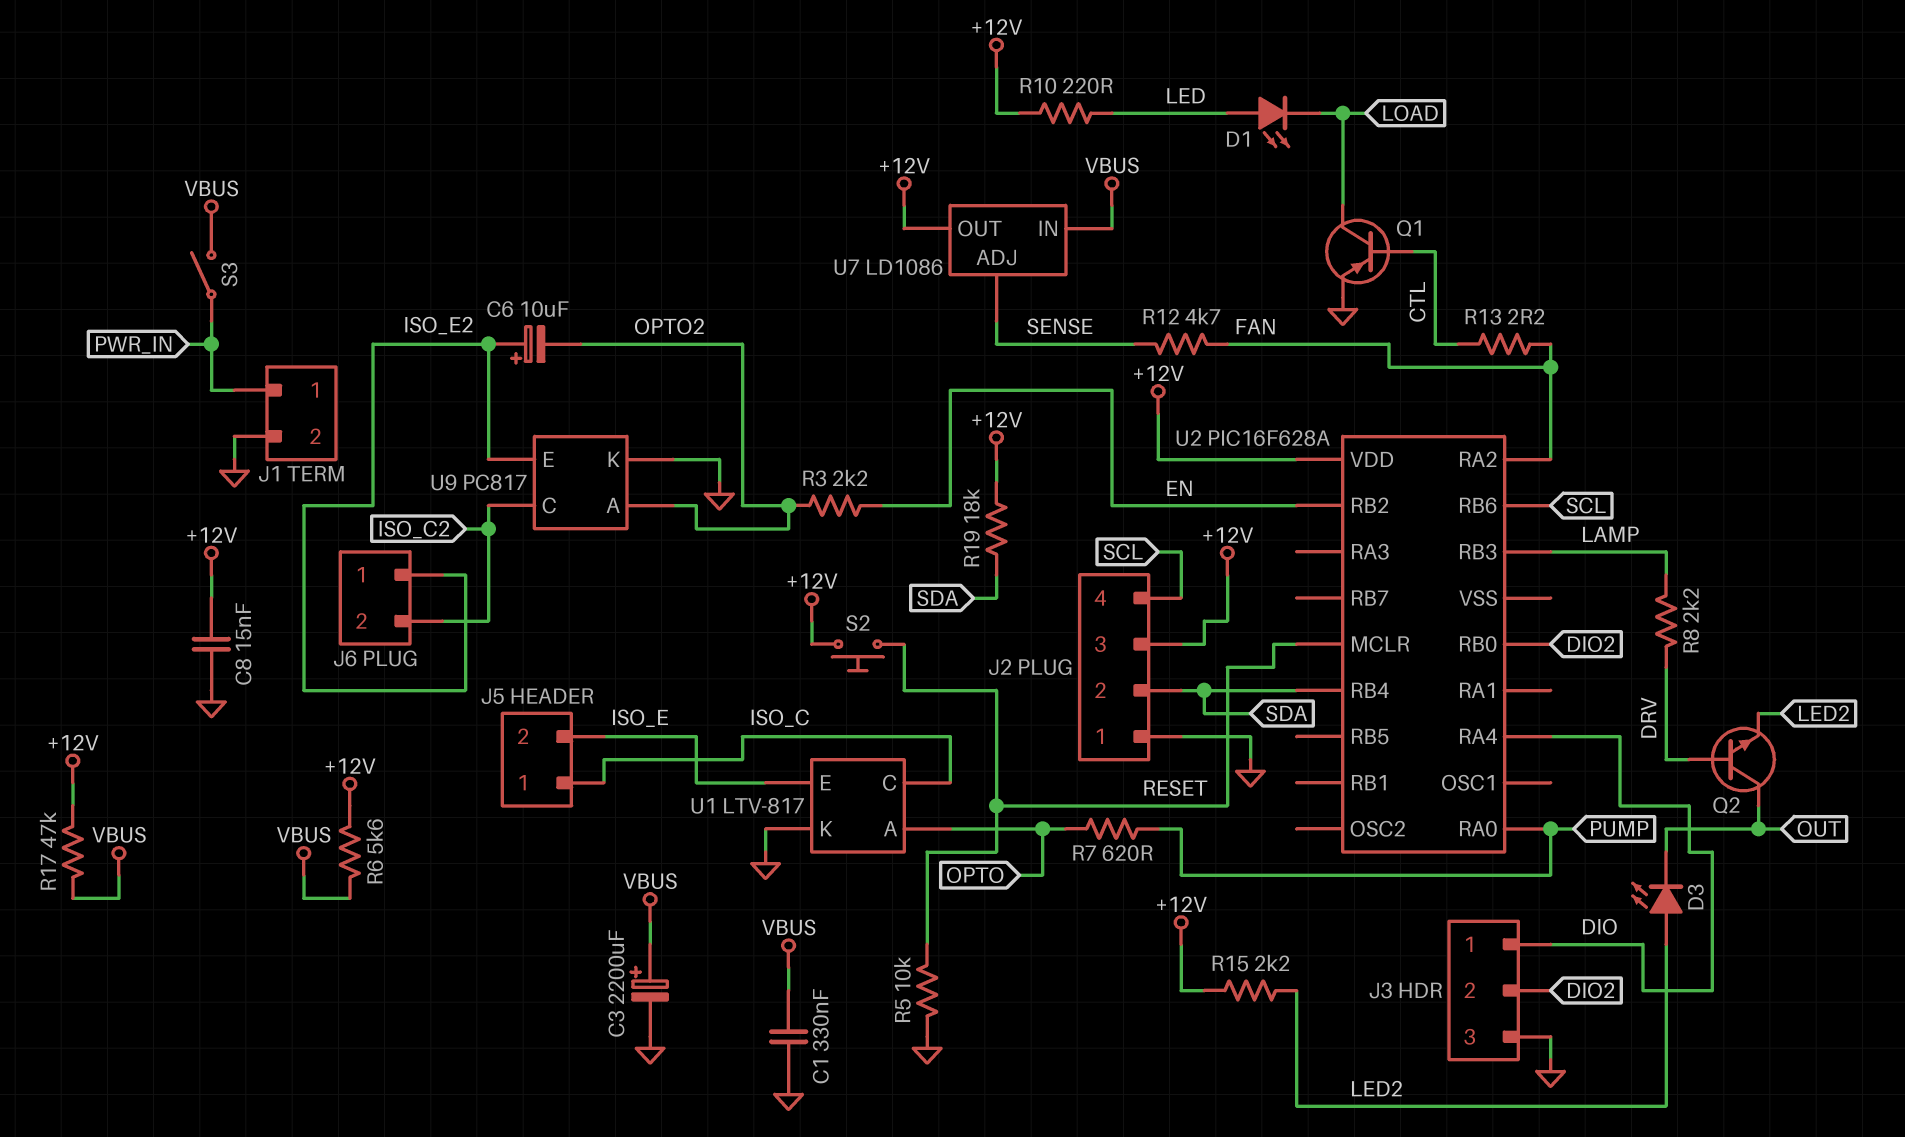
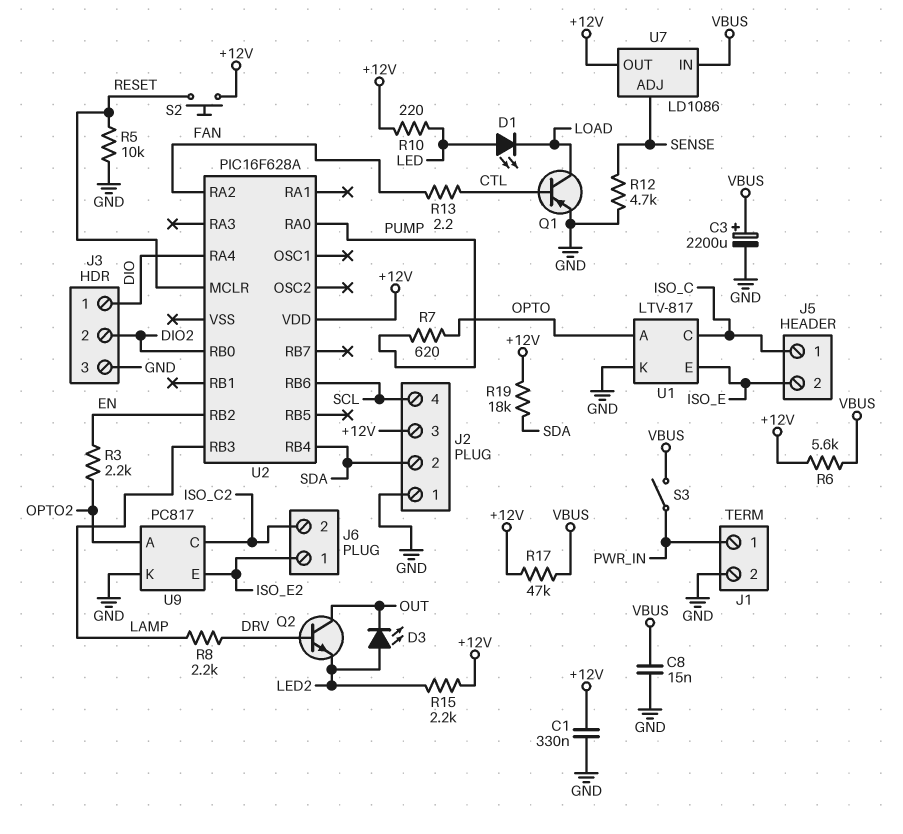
C1: 330nF (GND, VBUS) -> 330nF (+12V, GND)
C6: 10uF (plus ISO_E2, minus OPTO2) -> none
C8: 15nF (+12V, GND) -> 15nF (GND, VBUS)
R12: 4.7k (FAN, SENSE) -> 4.7k (GND, SENSE)

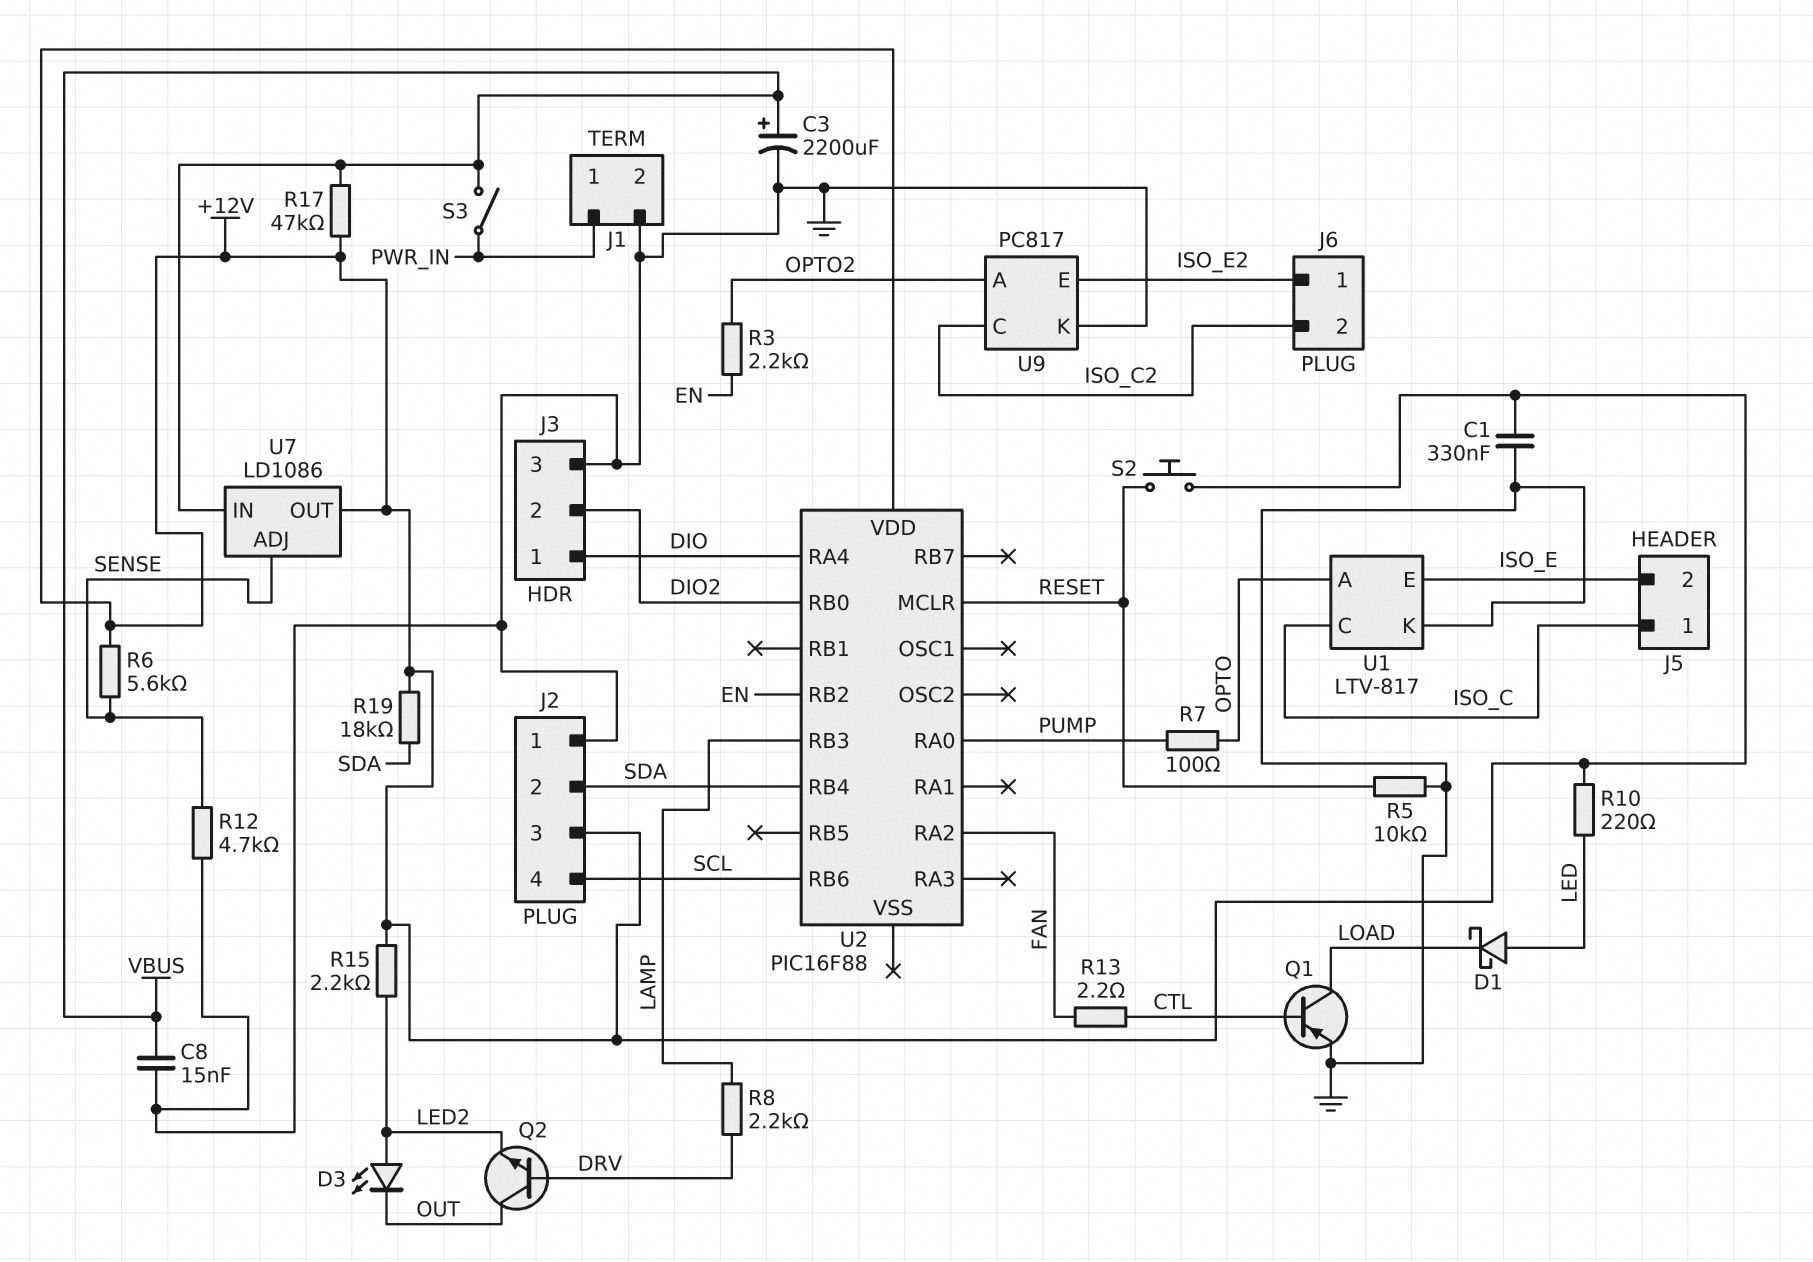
D1: LED (A LED, K LOAD) -> schottky (A LED, K LOAD)
R6: 5.6k (+12V, VBUS) -> 5.6k (+12V, SENSE)
R7: 620 (OPTO, PUMP) -> 100 (OPTO, PUMP)
U2: PIC16F628A -> PIC16F88

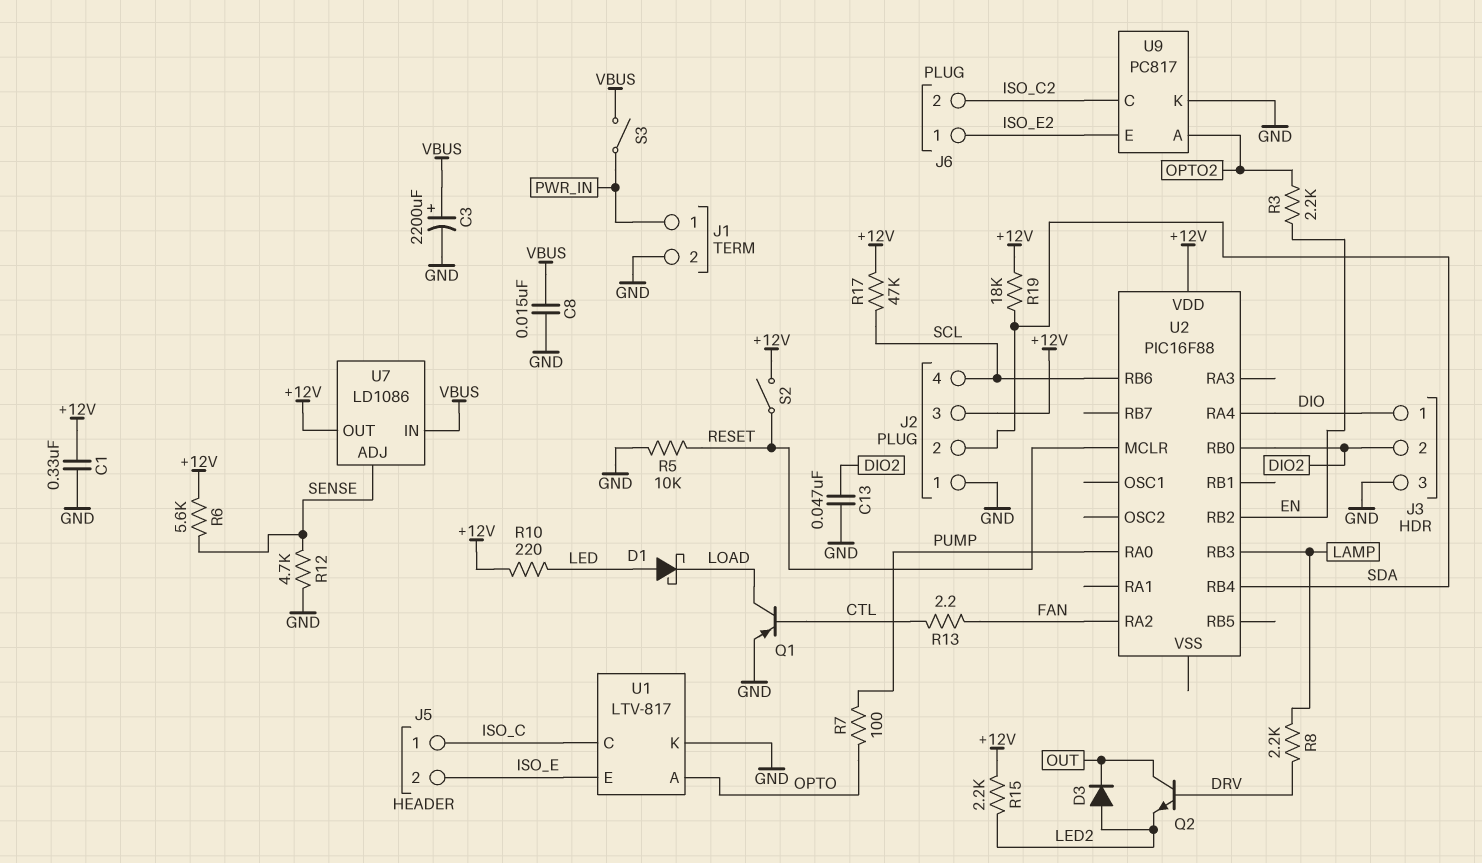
C13: none -> 47nF (DIO2, GND)
D3: LED (A LED2, K OUT) -> diode (A LED2, K OUT)
R17: 47k (+12V, VBUS) -> 47k (+12V, SCL)
S2: button (+12V, RESET) -> switch (+12V, RESET)

